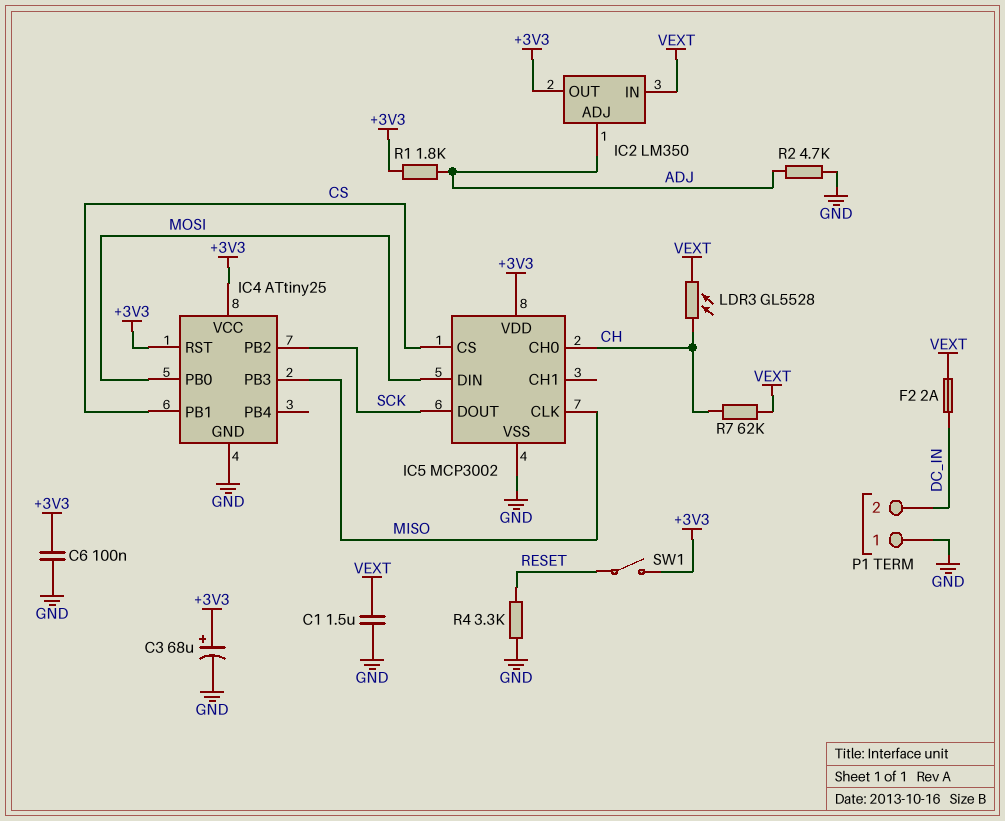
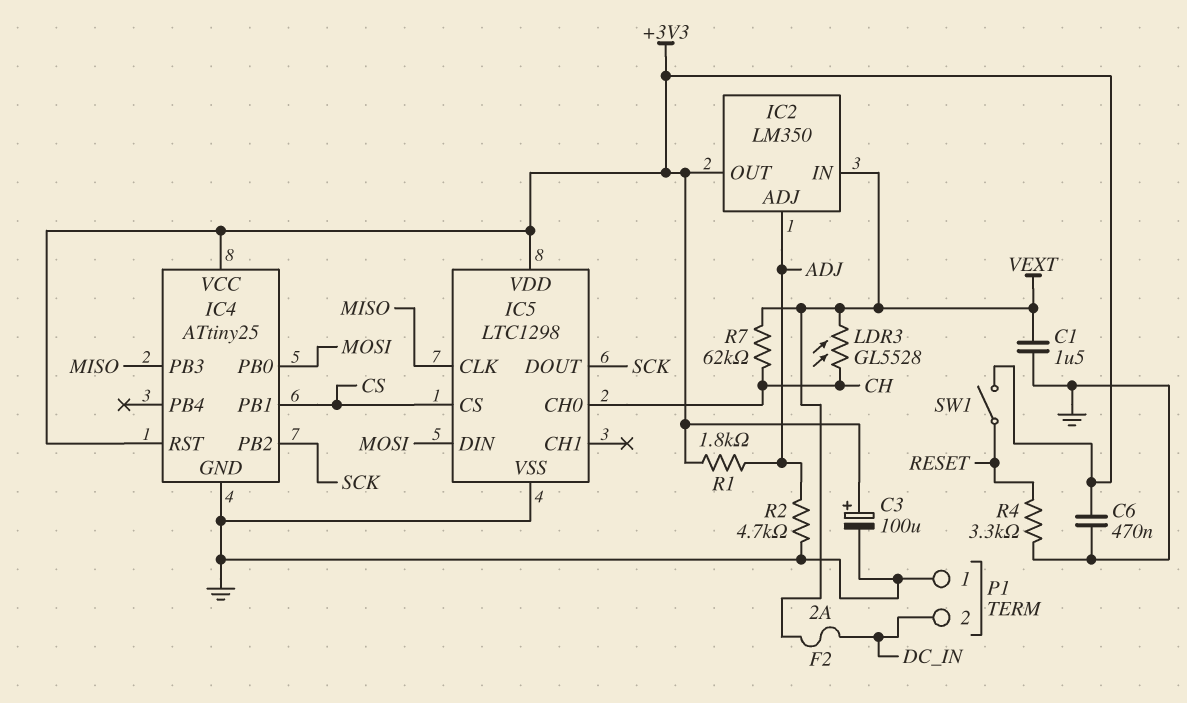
C3: 68uF (plus +3V3, minus GND) -> 100uF (plus +3V3, minus GND)
C6: 100nF (+3V3, GND) -> 470nF (+3V3, GND)
IC5: MCP3002 -> LTC1298

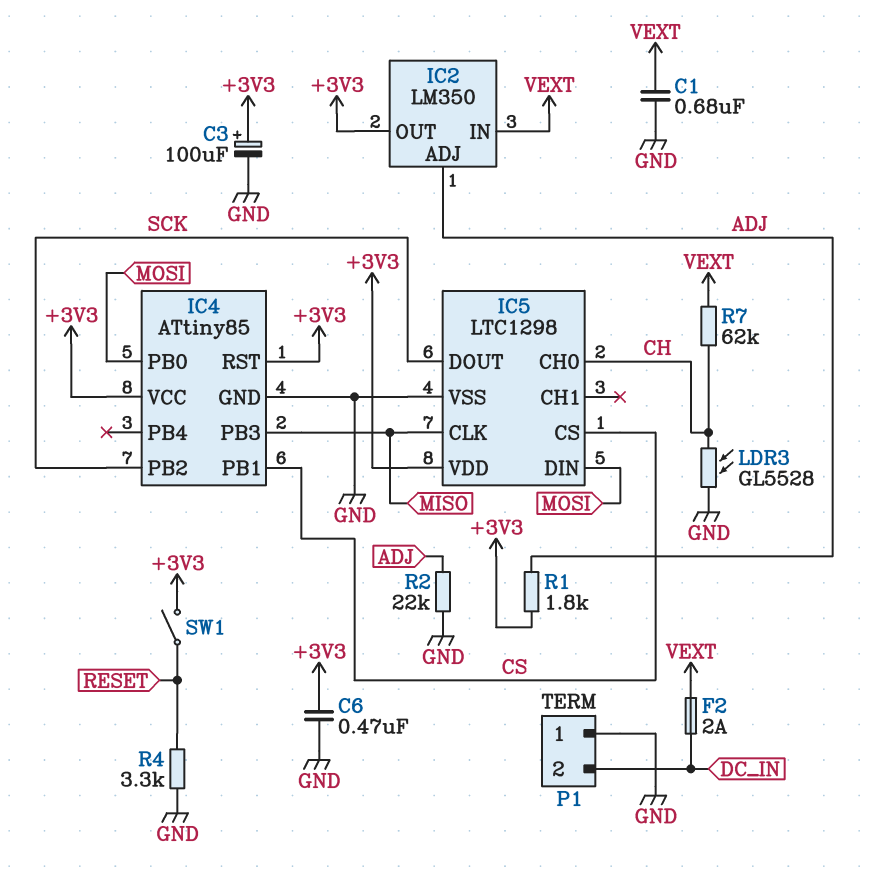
C1: 1.5uF (GND, VEXT) -> 680nF (GND, VEXT)
IC4: ATtiny25 -> ATtiny85
LDR3: GL5528 (CH, VEXT) -> GL5528 (CH, GND)
R2: 4.7k (ADJ, GND) -> 22k (ADJ, GND)

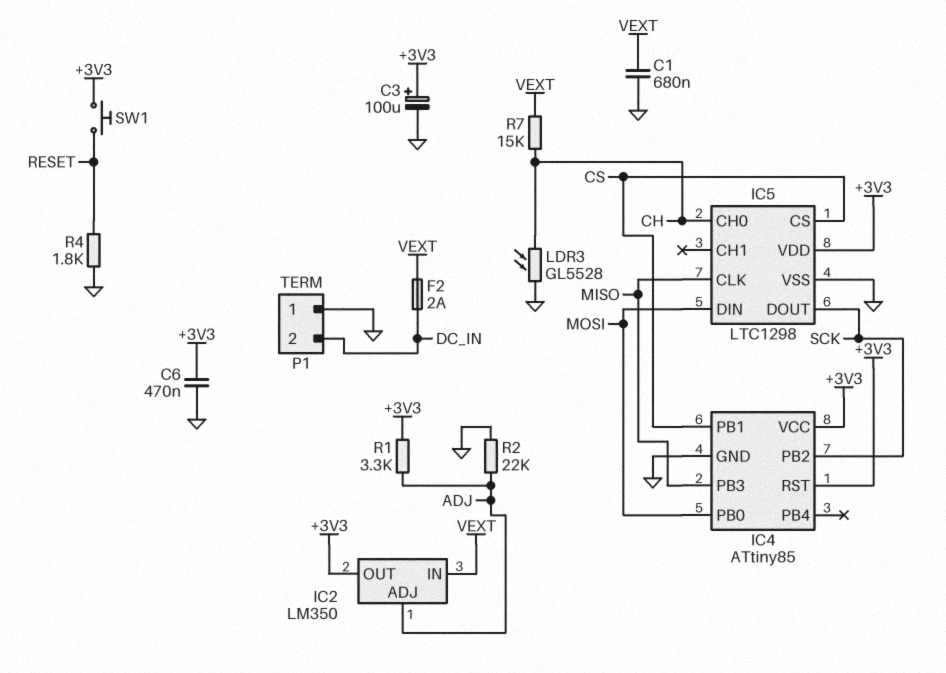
R1: 1.8k (+3V3, ADJ) -> 3.3k (+3V3, ADJ)
R4: 3.3k (GND, RESET) -> 1.8k (GND, RESET)
R7: 62k (CH, VEXT) -> 15k (CH, VEXT)
SW1: switch (+3V3, RESET) -> button (+3V3, RESET)

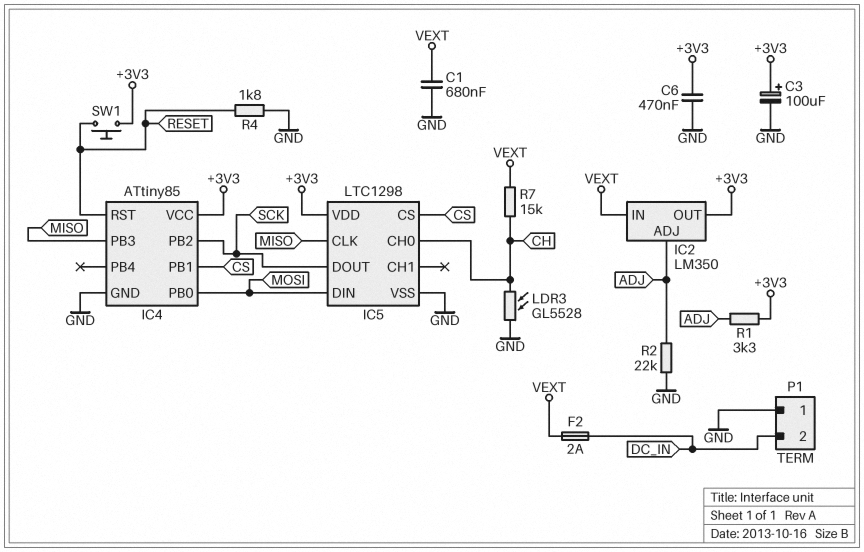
IC4 pin RST: +3V3 -> RESET

